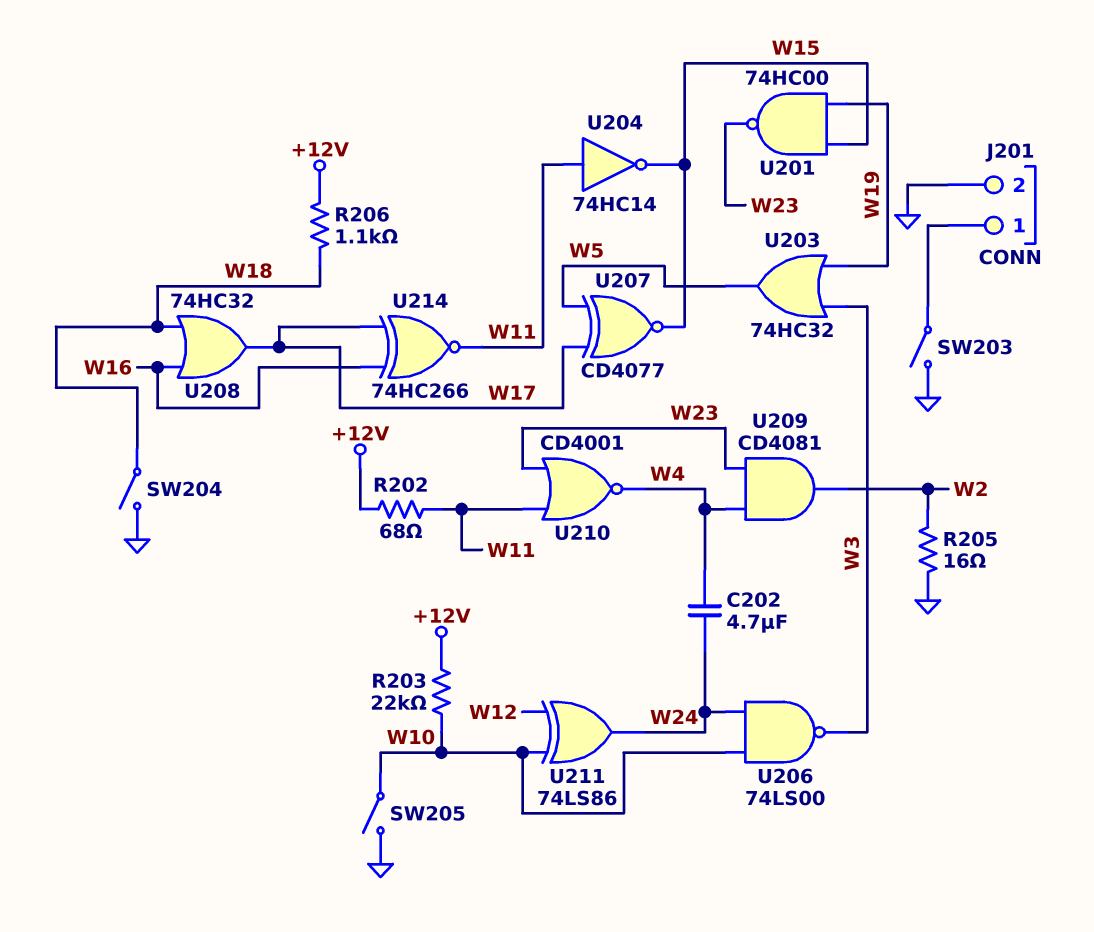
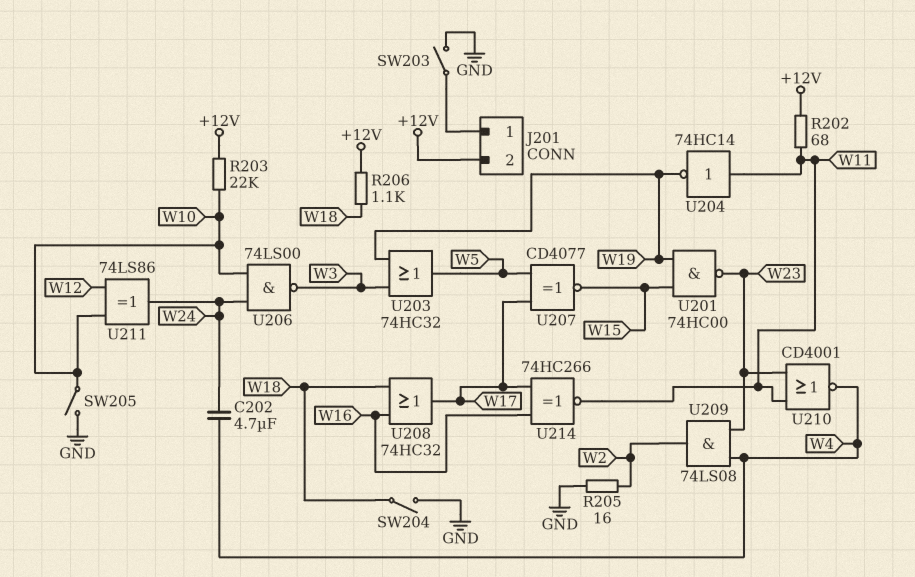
J201 pin 2: GND -> +12V
U204: NOT 74HC14 (in W11, out W15) -> NOT 74HC14 (in W11, out W19)
U209: AND CD4081 (in W4, in W23, out W2) -> AND 74LS08 (in W4, in W23, out W2)

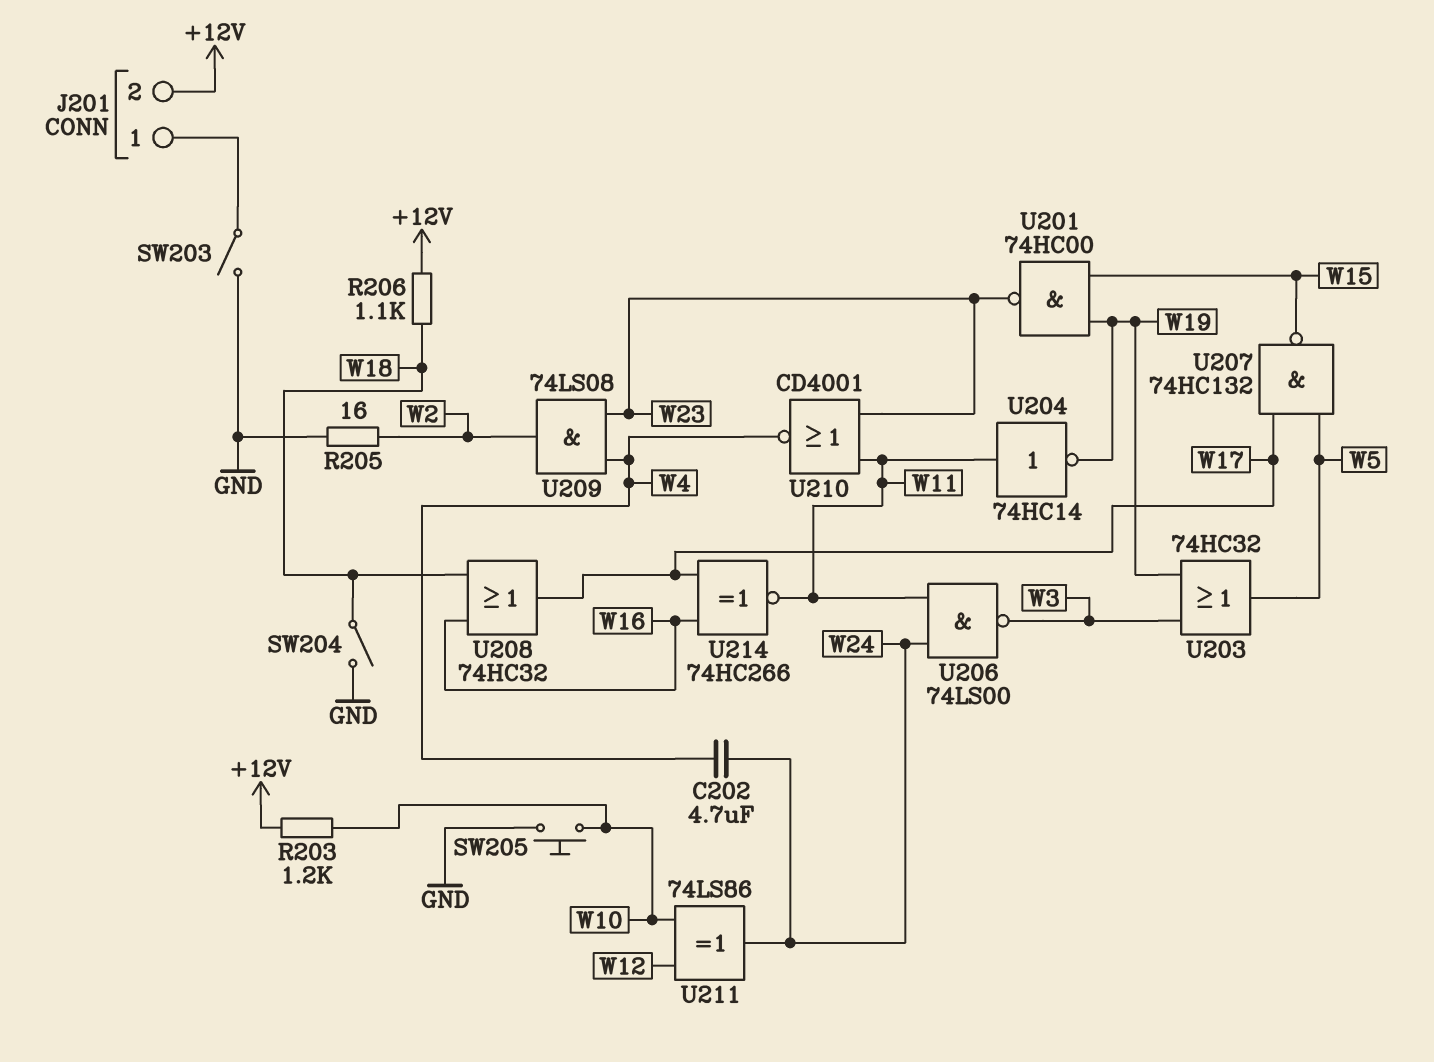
R202: 68 (+12V, W11) -> none
R203: 22k (+12V, W10) -> 1.2k (+12V, W10)
SW205: switch (GND, W10) -> button (GND, W10)
U206: NAND 74LS00 (in W10, in W24, out W3) -> NAND 74LS00 (in W11, in W24, out W3)
U207: XNOR CD4077 (in W5, in W17, out W15) -> NAND 74HC132 (in W5, in W17, out W15)

